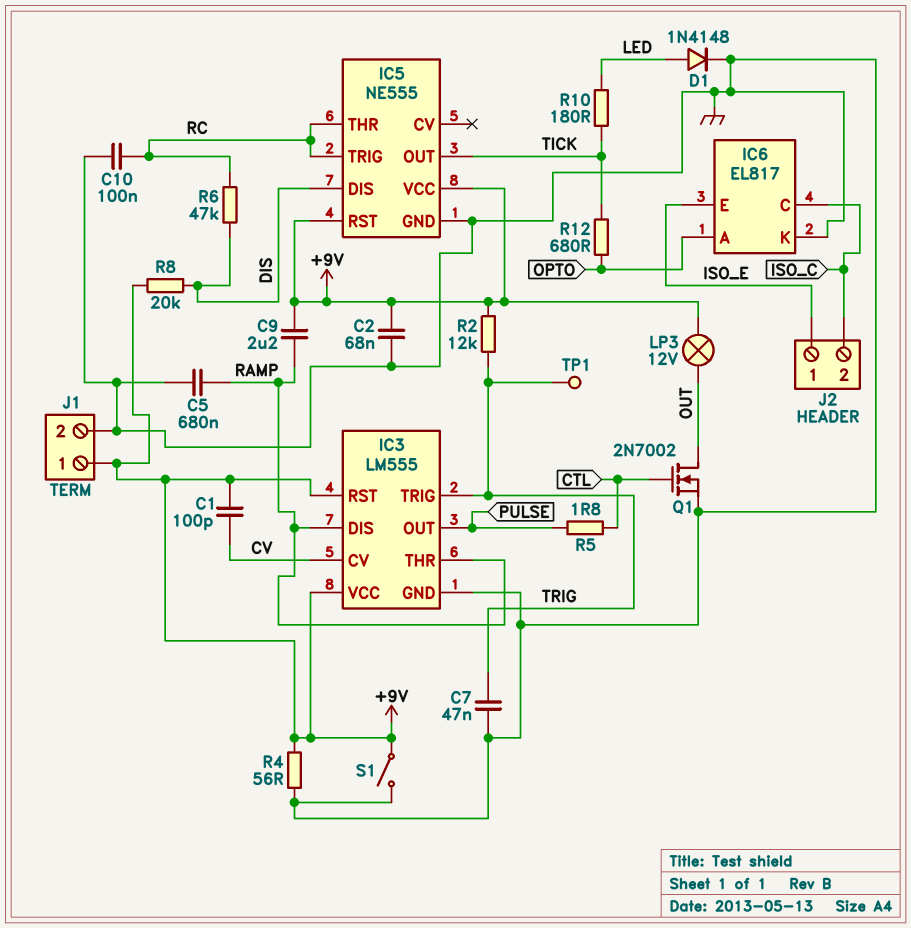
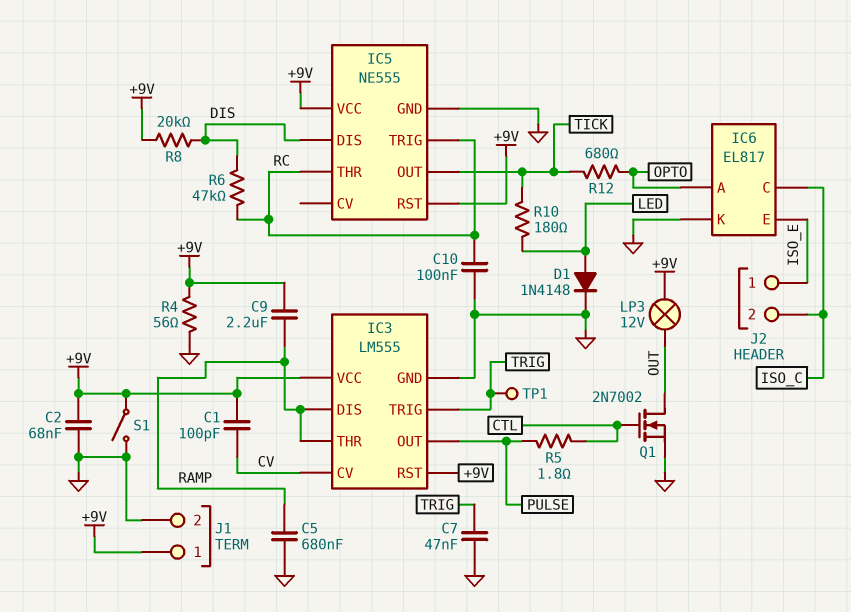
R2: 12k (+9V, TRIG) -> none

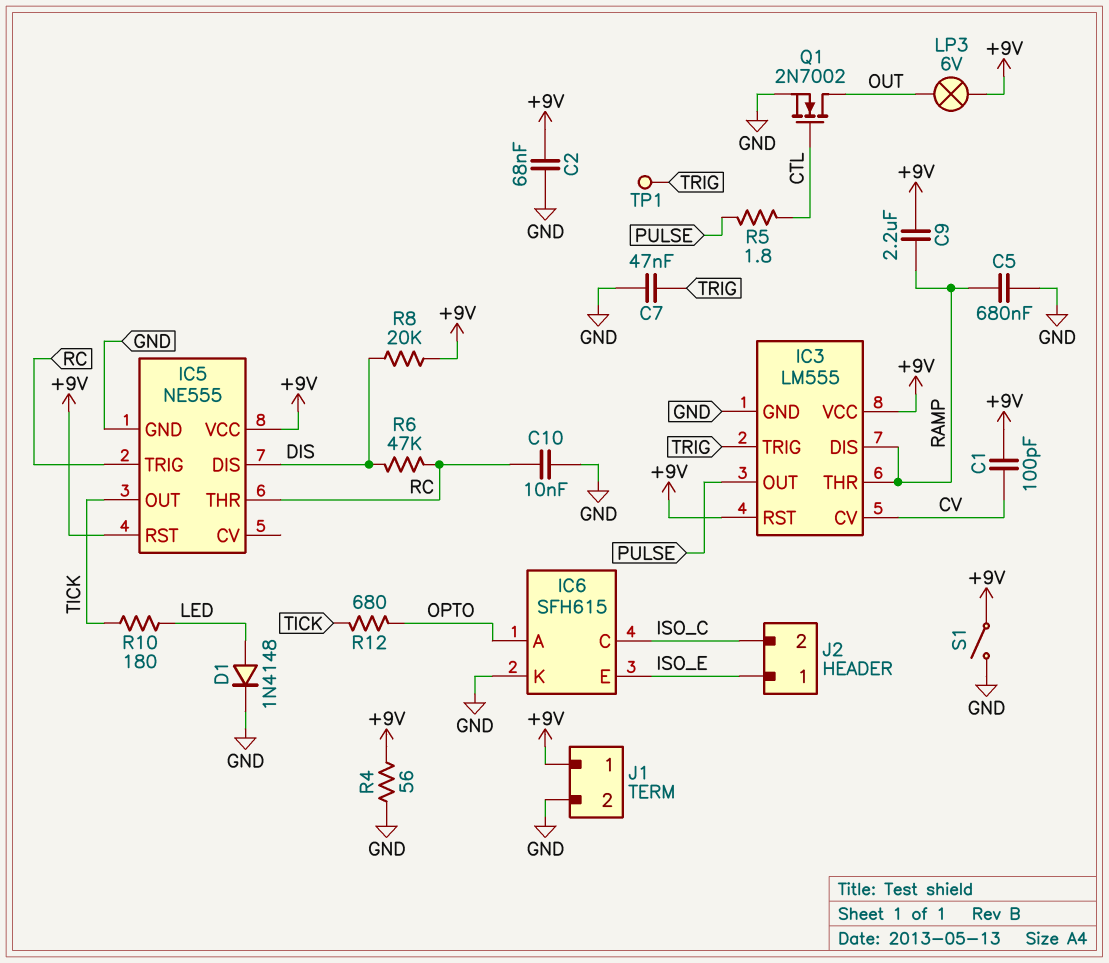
C10: 100nF (GND, RC) -> 10nF (GND, RC)
IC6: EL817 -> SFH615
LP3: lamp 12V (+9V, OUT) -> lamp 6V (+9V, OUT)

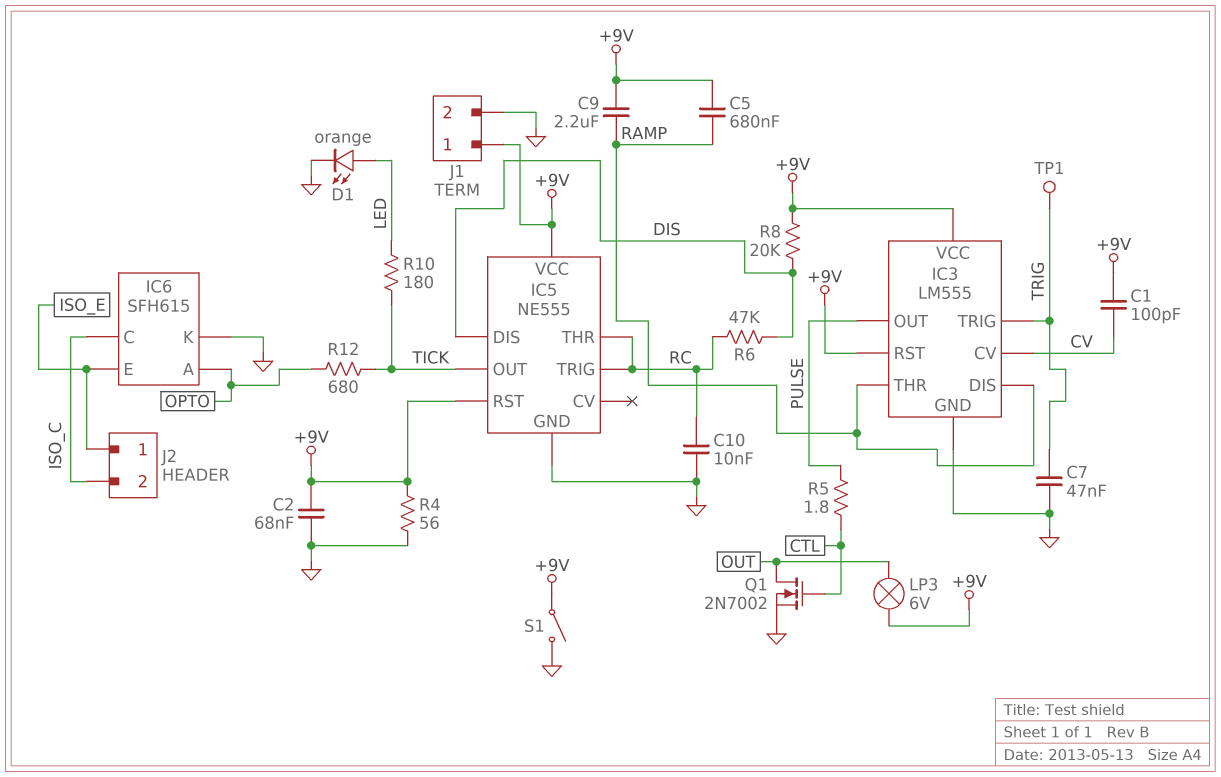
C5: 680nF (GND, RAMP) -> 680nF (+9V, RAMP)
D1: diode 1N4148 (A LED, K GND) -> LED orange (A LED, K GND)

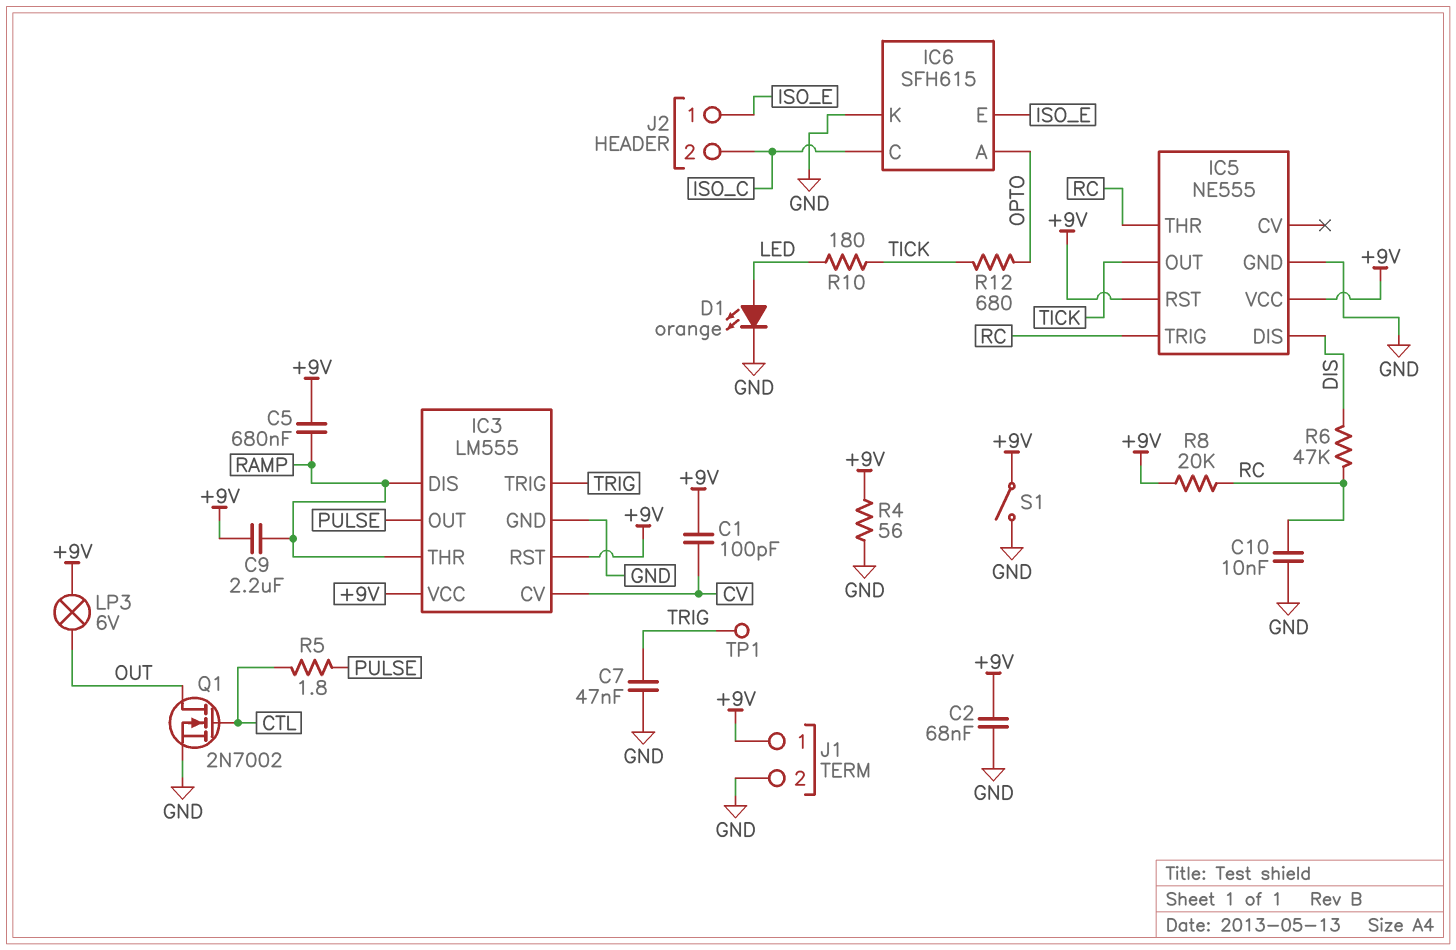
R8: 20k (+9V, DIS) -> 20k (+9V, RC)

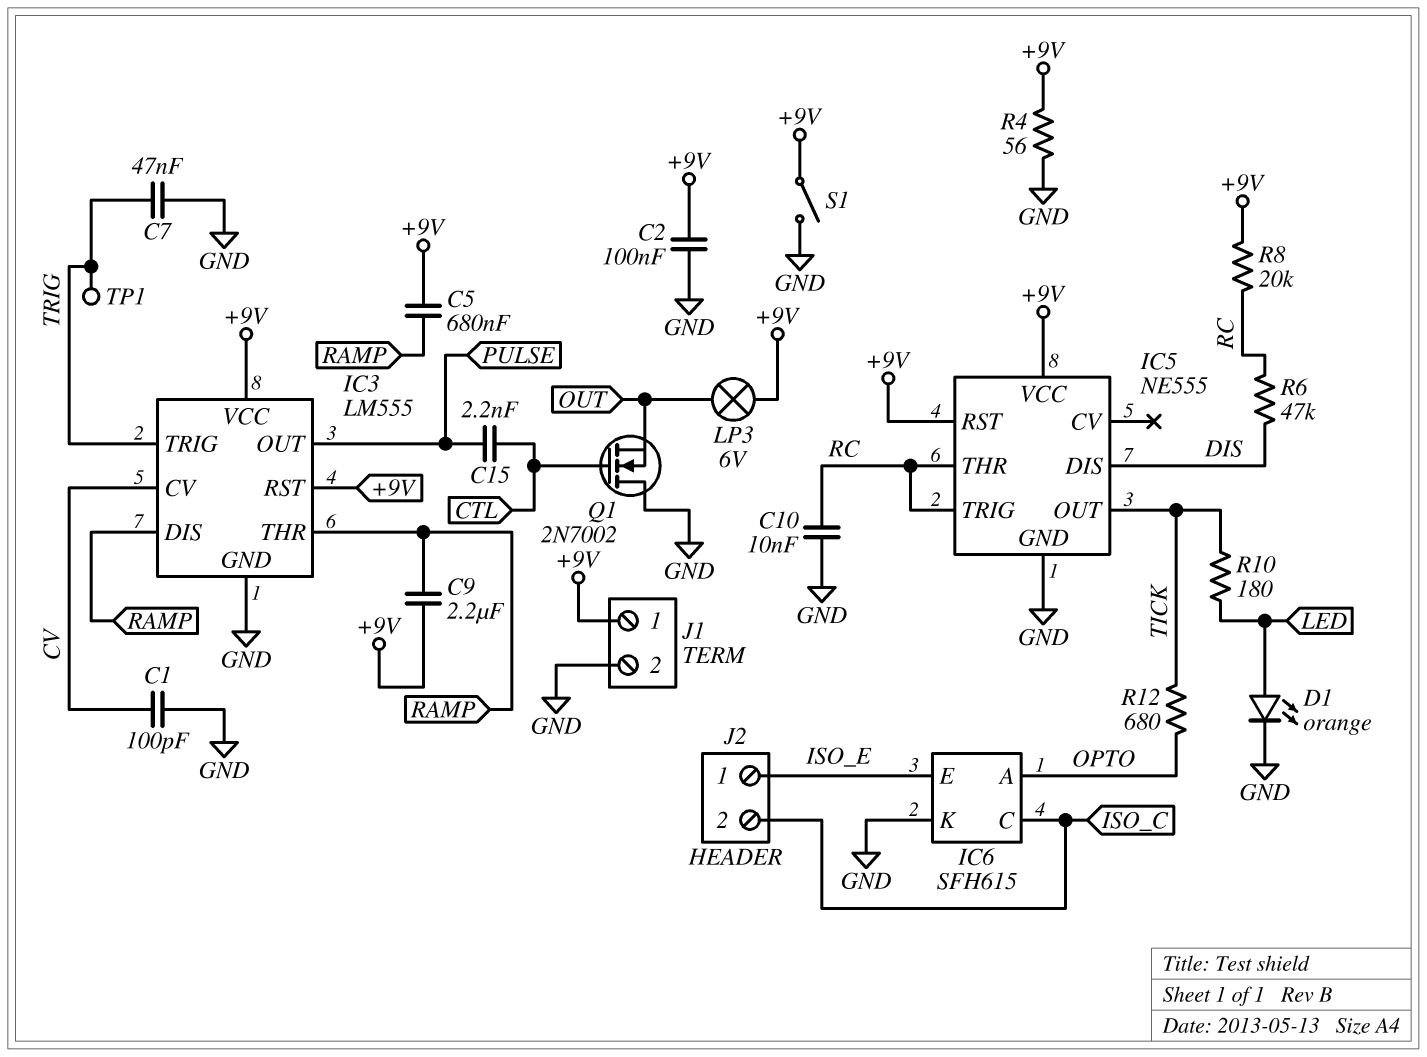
C1: 100pF (+9V, CV) -> 100pF (CV, GND)
C2: 68nF (+9V, GND) -> 100nF (+9V, GND)
C15: none -> 2.2nF (CTL, PULSE)
Q1: NMOS 2N7002 (G CTL, D OUT, S GND) -> NMOS 2N7002 (G CTL, D GND, S OUT)
R5: 1.8 (CTL, PULSE) -> none

